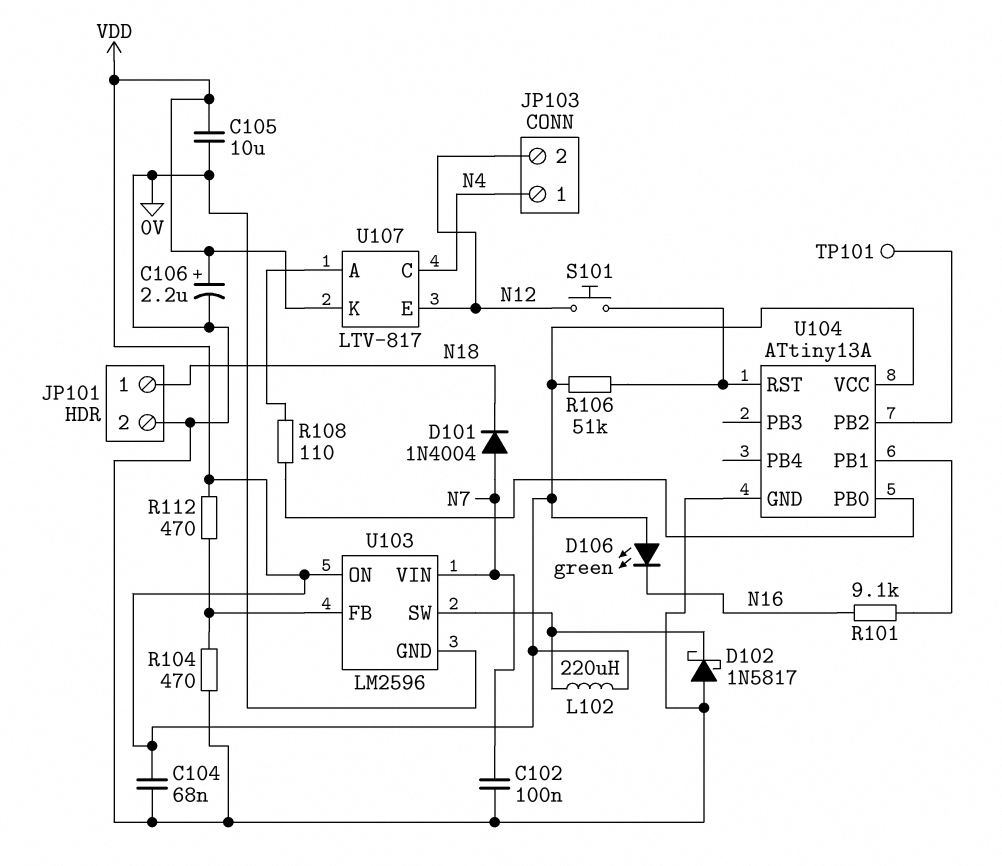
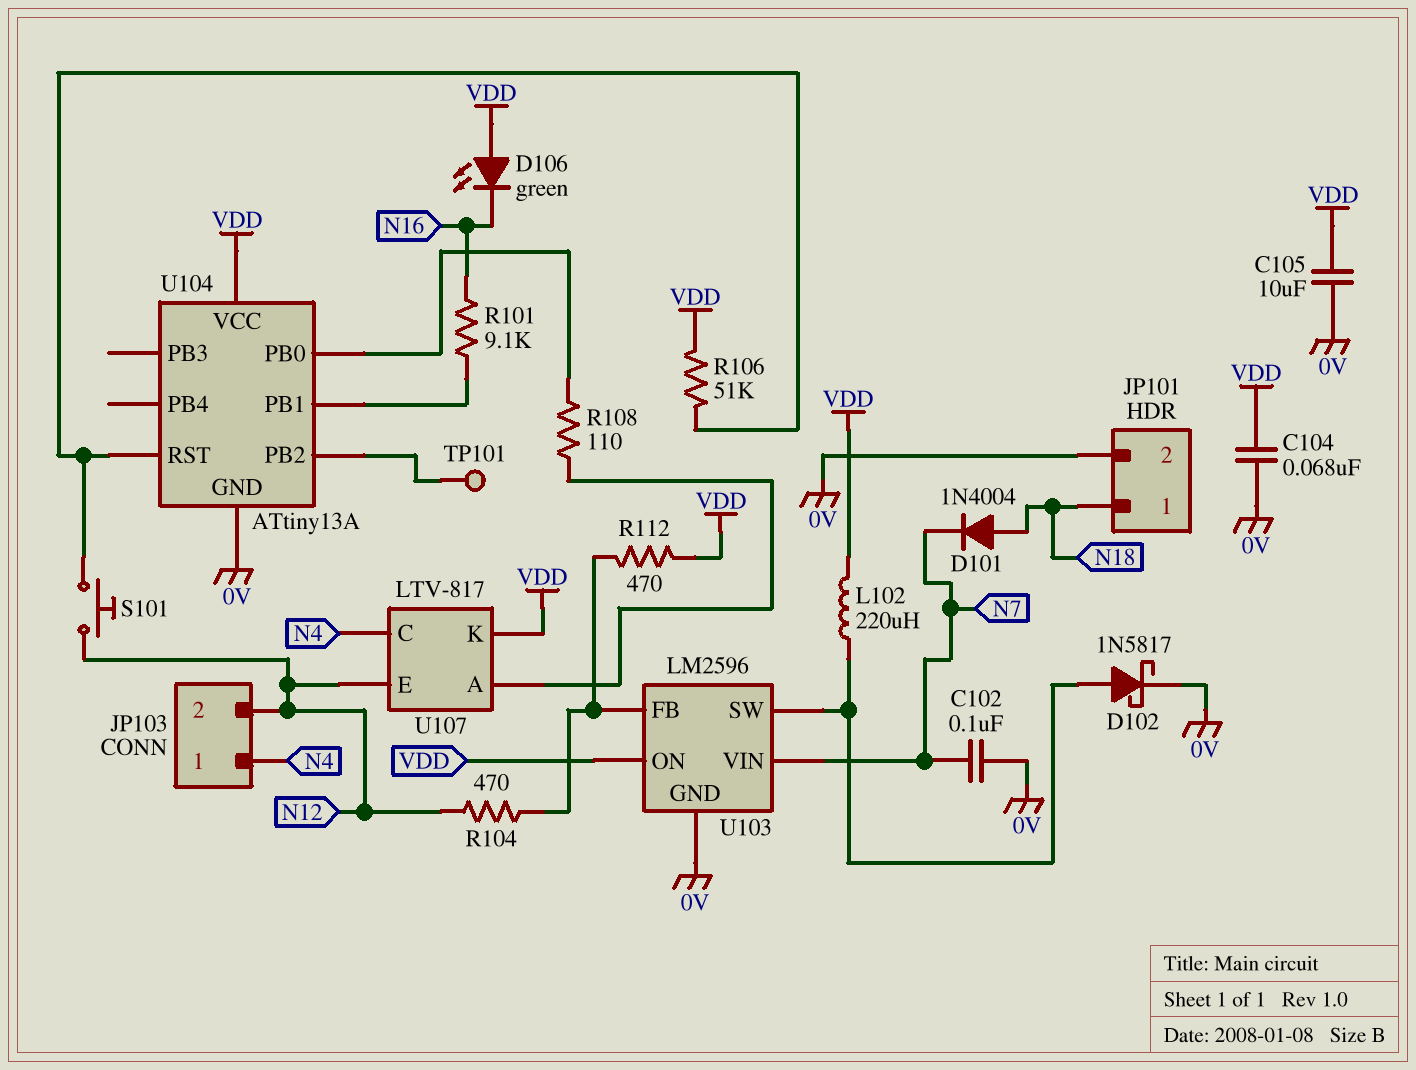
C106: 2.2uF (plus VDD, minus 0V) -> none
D101: diode 1N4004 (A N7, K N18) -> diode 1N4004 (A N18, K N7)
D102: schottky 1N5817 (A 0V, K U103/SW) -> schottky 1N5817 (A U103/SW, K 0V)
R104: 470 (0V, U103/FB) -> 470 (N12, U103/FB)

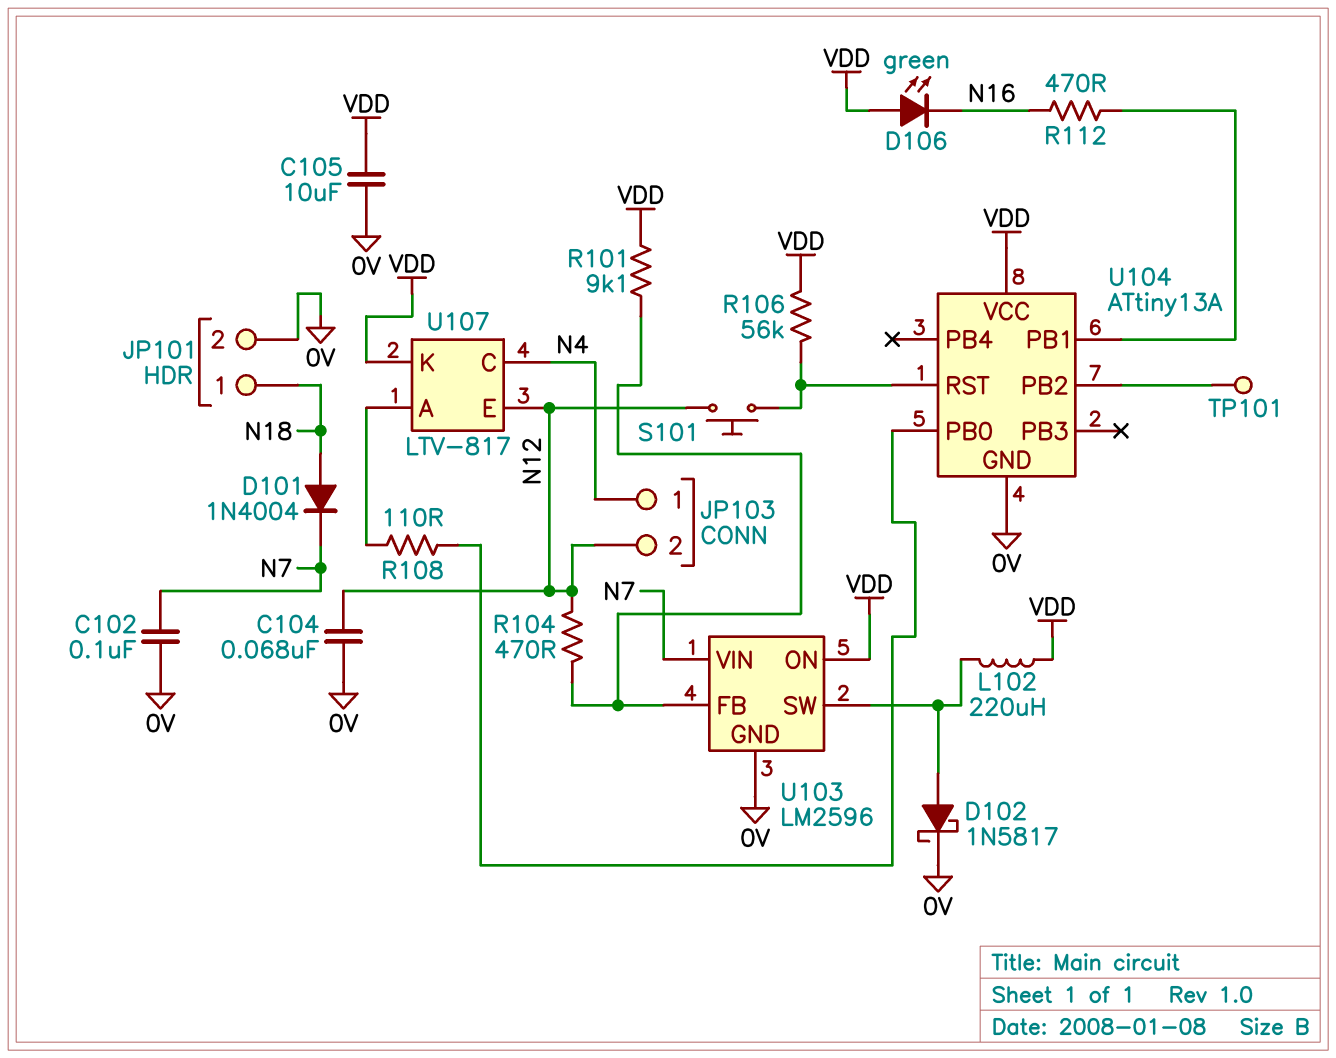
C104: 68nF (0V, VDD) -> 68nF (0V, N12)
R101: 9.1k (N16, U104/PB1) -> 9.1k (U103/FB, VDD)
R106: 51k (U104/RST, VDD) -> 56k (U104/RST, VDD)
R112: 470 (U103/FB, VDD) -> 470 (N16, U104/PB1)

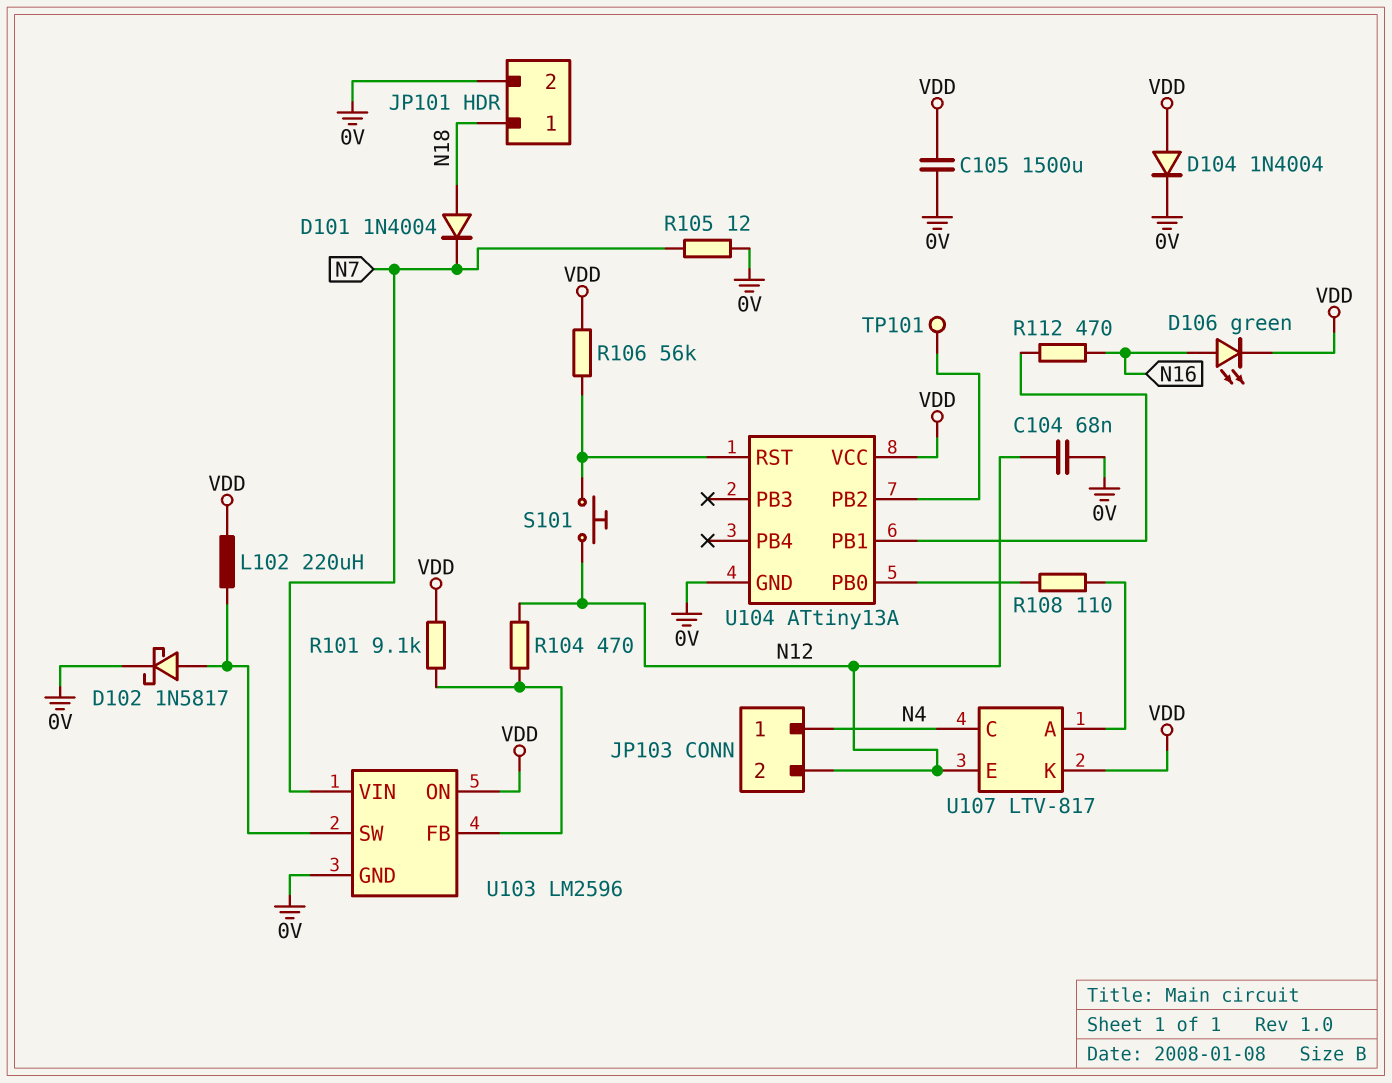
C102: 100nF (0V, N7) -> none
C105: 10uF (0V, VDD) -> 1500uF (0V, VDD)
D104: none -> diode 1N4004 (A VDD, K 0V)
D106: LED green (A VDD, K N16) -> LED green (A N16, K VDD)
R105: none -> 12 (0V, N7)

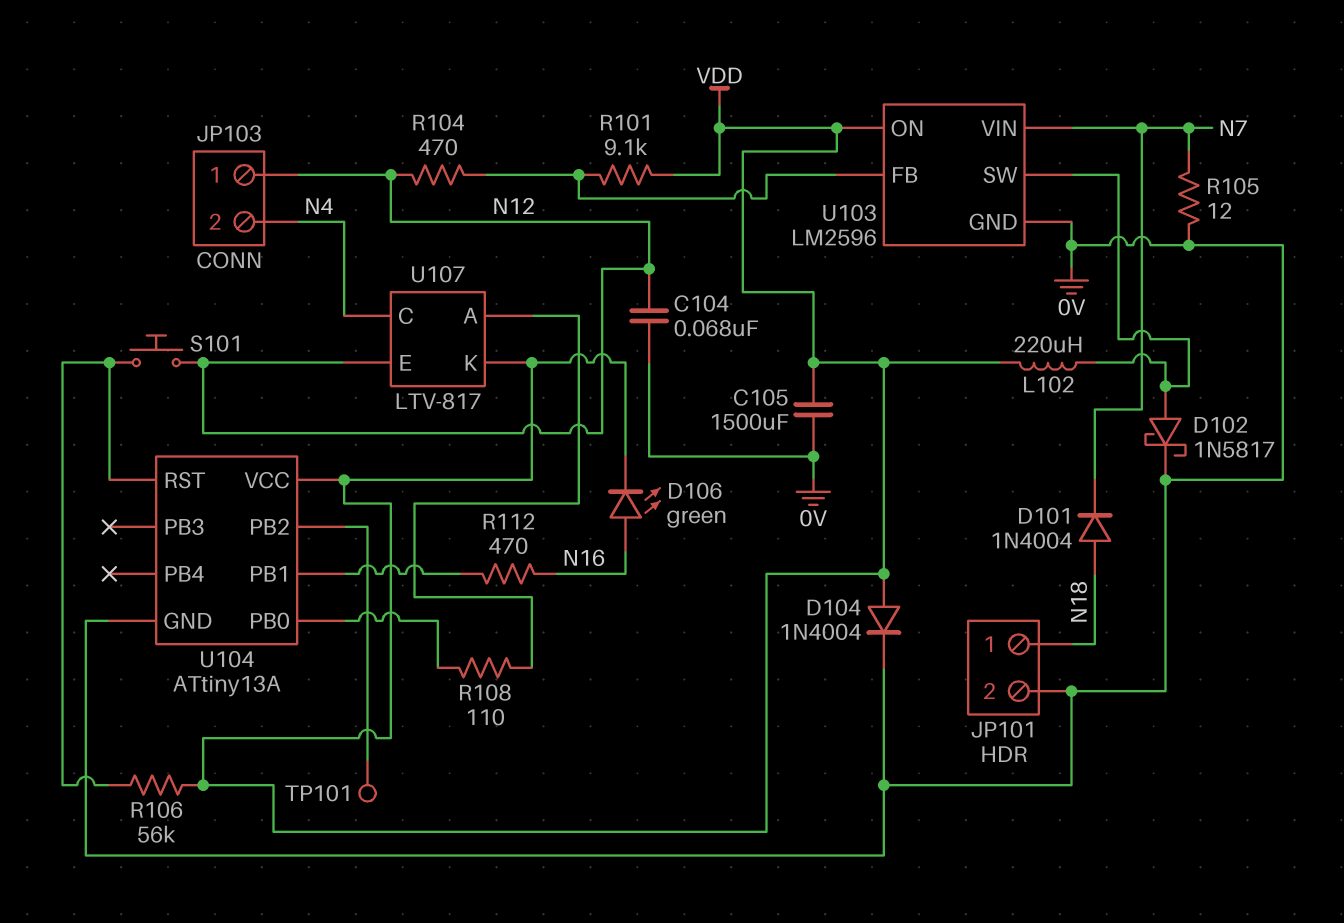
JP103 pin 1: N4 -> N12
JP103 pin 2: N12 -> N4

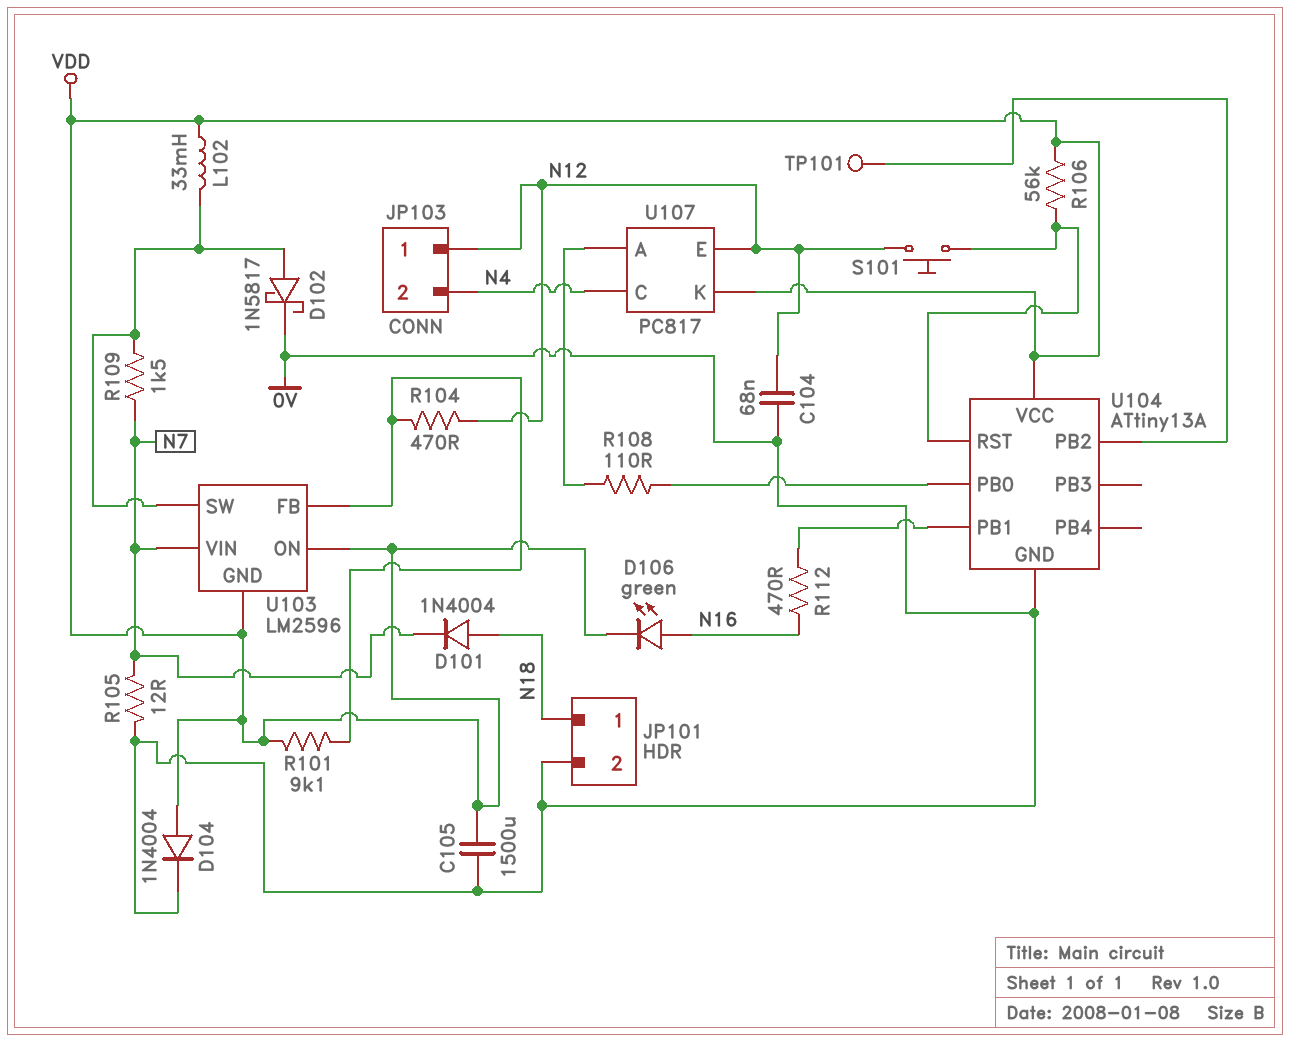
L102: 220uH (U103/SW, VDD) -> 33mH (U103/SW, VDD)
R109: none -> 1.5k (N7, U103/SW)
U103 pin GND: 0V -> VDD
U107: LTV-817 -> PC817

